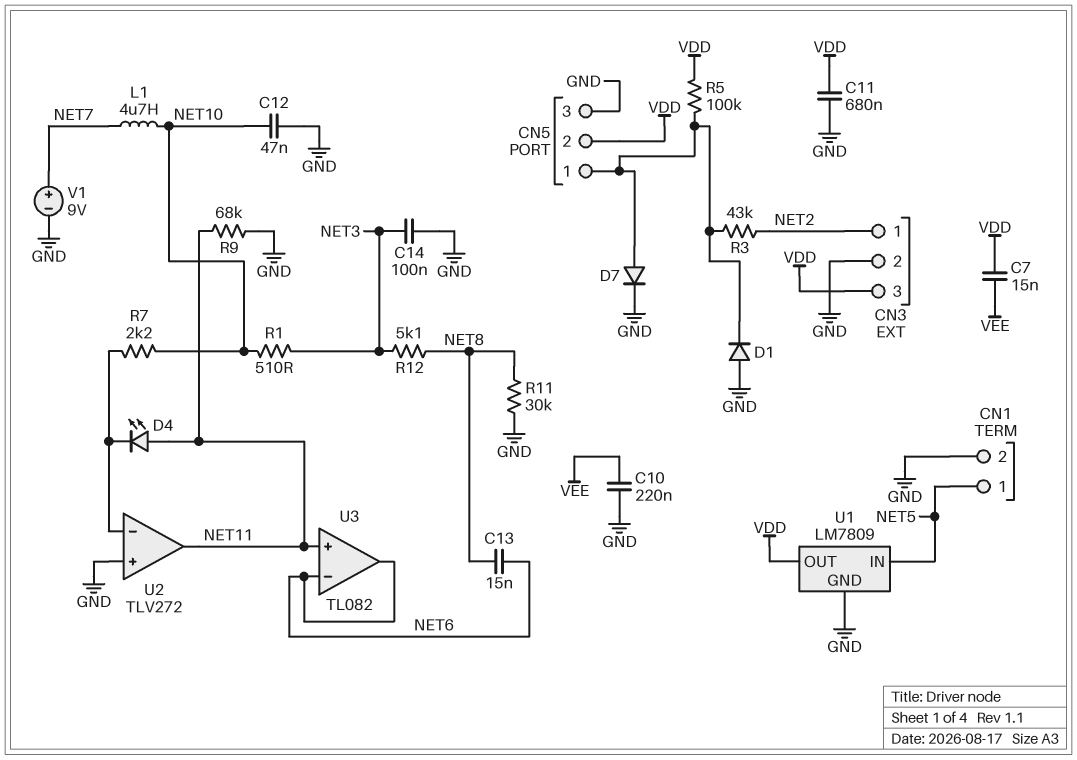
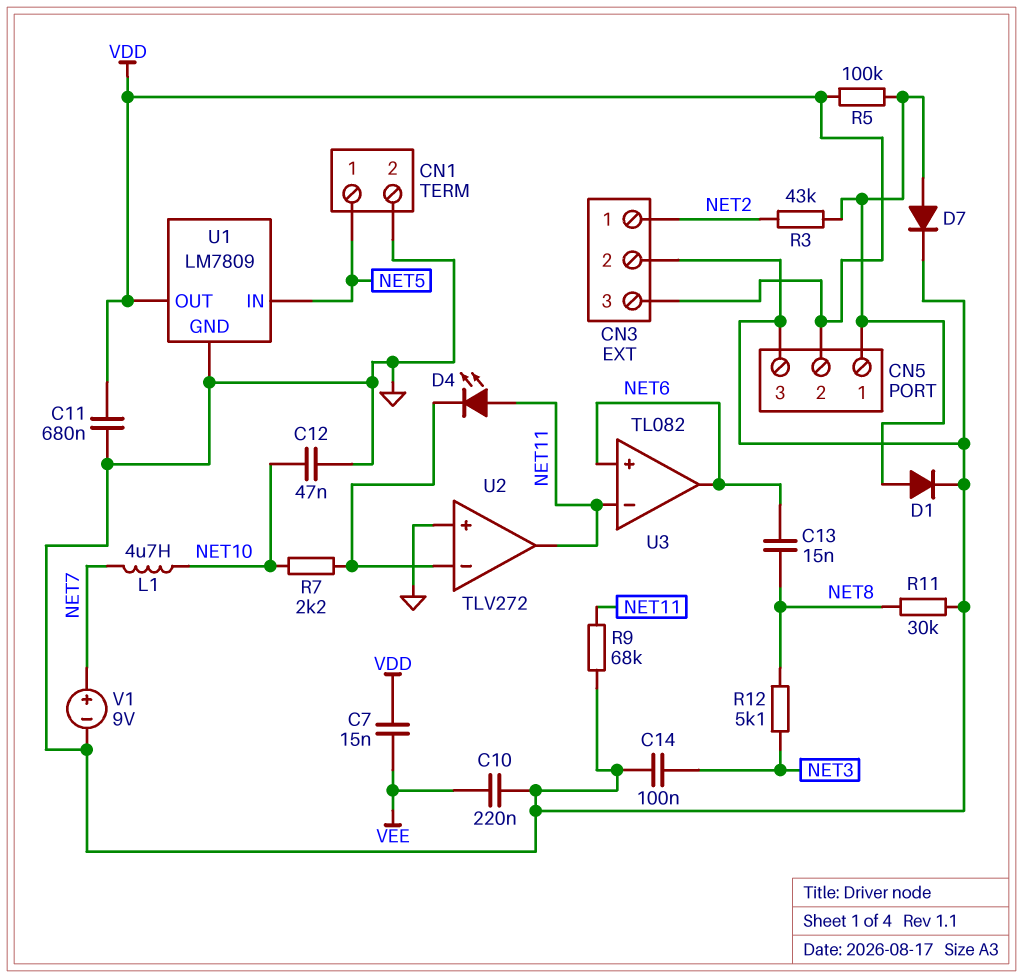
D1: diode (A GND, K CN5/1) -> diode (A CN5/1, K GND)
R1: 510 (NET3, NET10) -> none
U3 pin in+: NET11 -> NET6
U3 pin in-: NET6 -> NET11

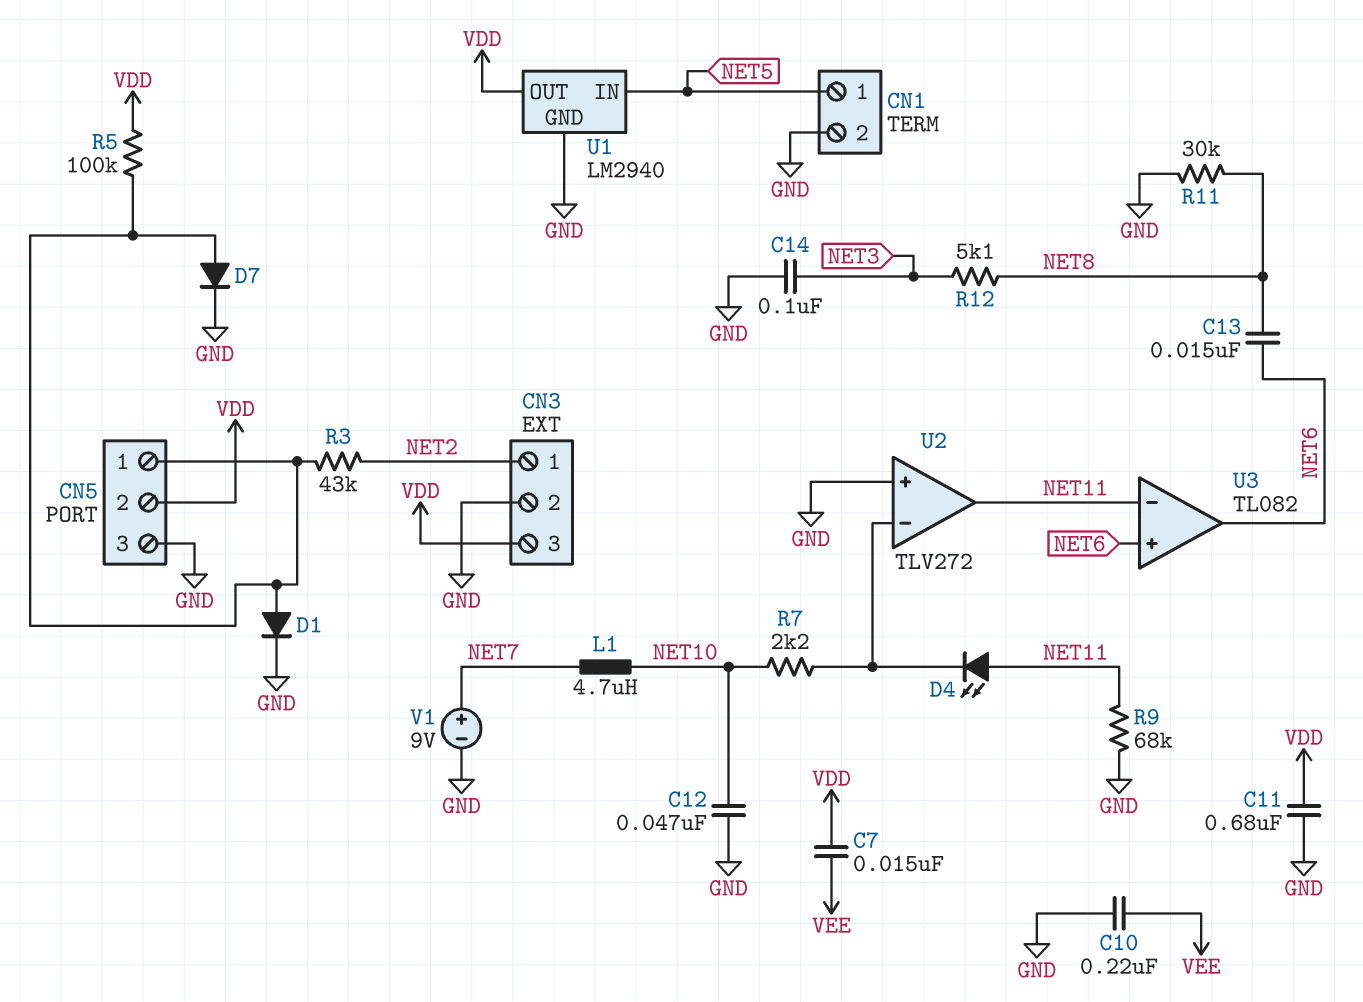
U1: LM7809 -> LM2940

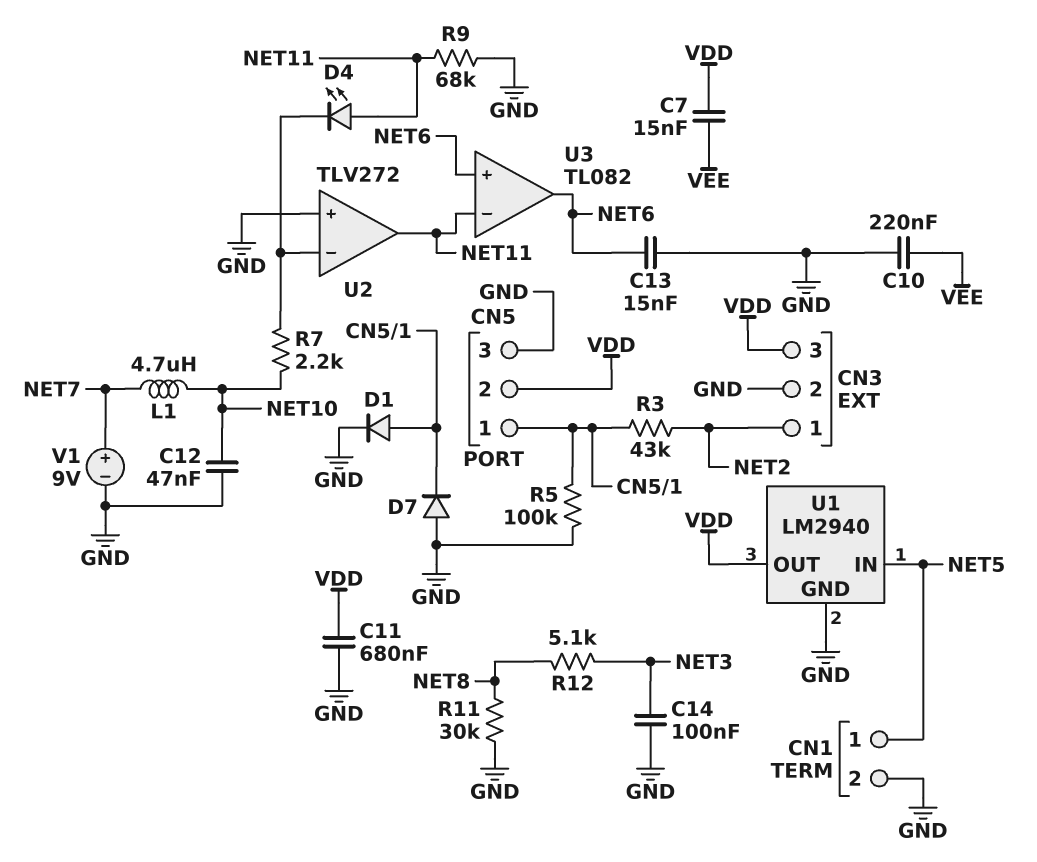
C13: 15nF (NET6, NET8) -> 15nF (GND, NET6)
D7: diode (A CN5/1, K GND) -> diode (A GND, K CN5/1)
R5: 100k (CN5/1, VDD) -> 100k (CN5/1, GND)

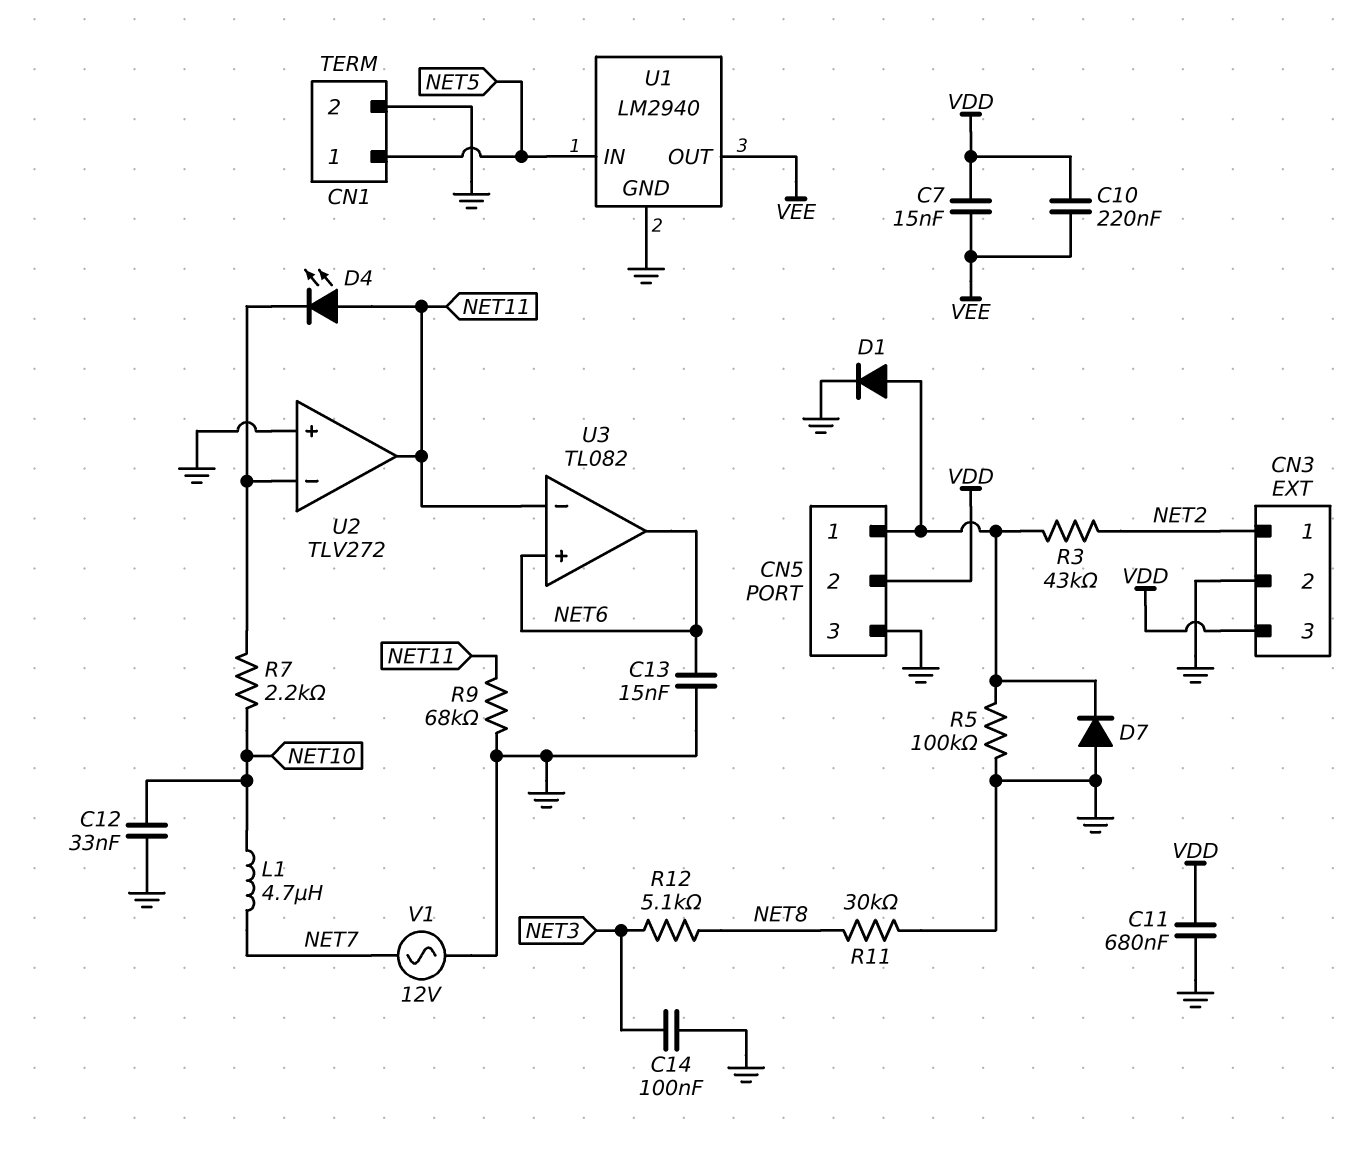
C10: 220nF (GND, VEE) -> 220nF (VDD, VEE)
C12: 47nF (GND, NET10) -> 33nF (GND, NET10)
U1 pin OUT: VDD -> VEE
V1: 9V (plus NET7, minus GND) -> AC 12V (GND, NET7)

